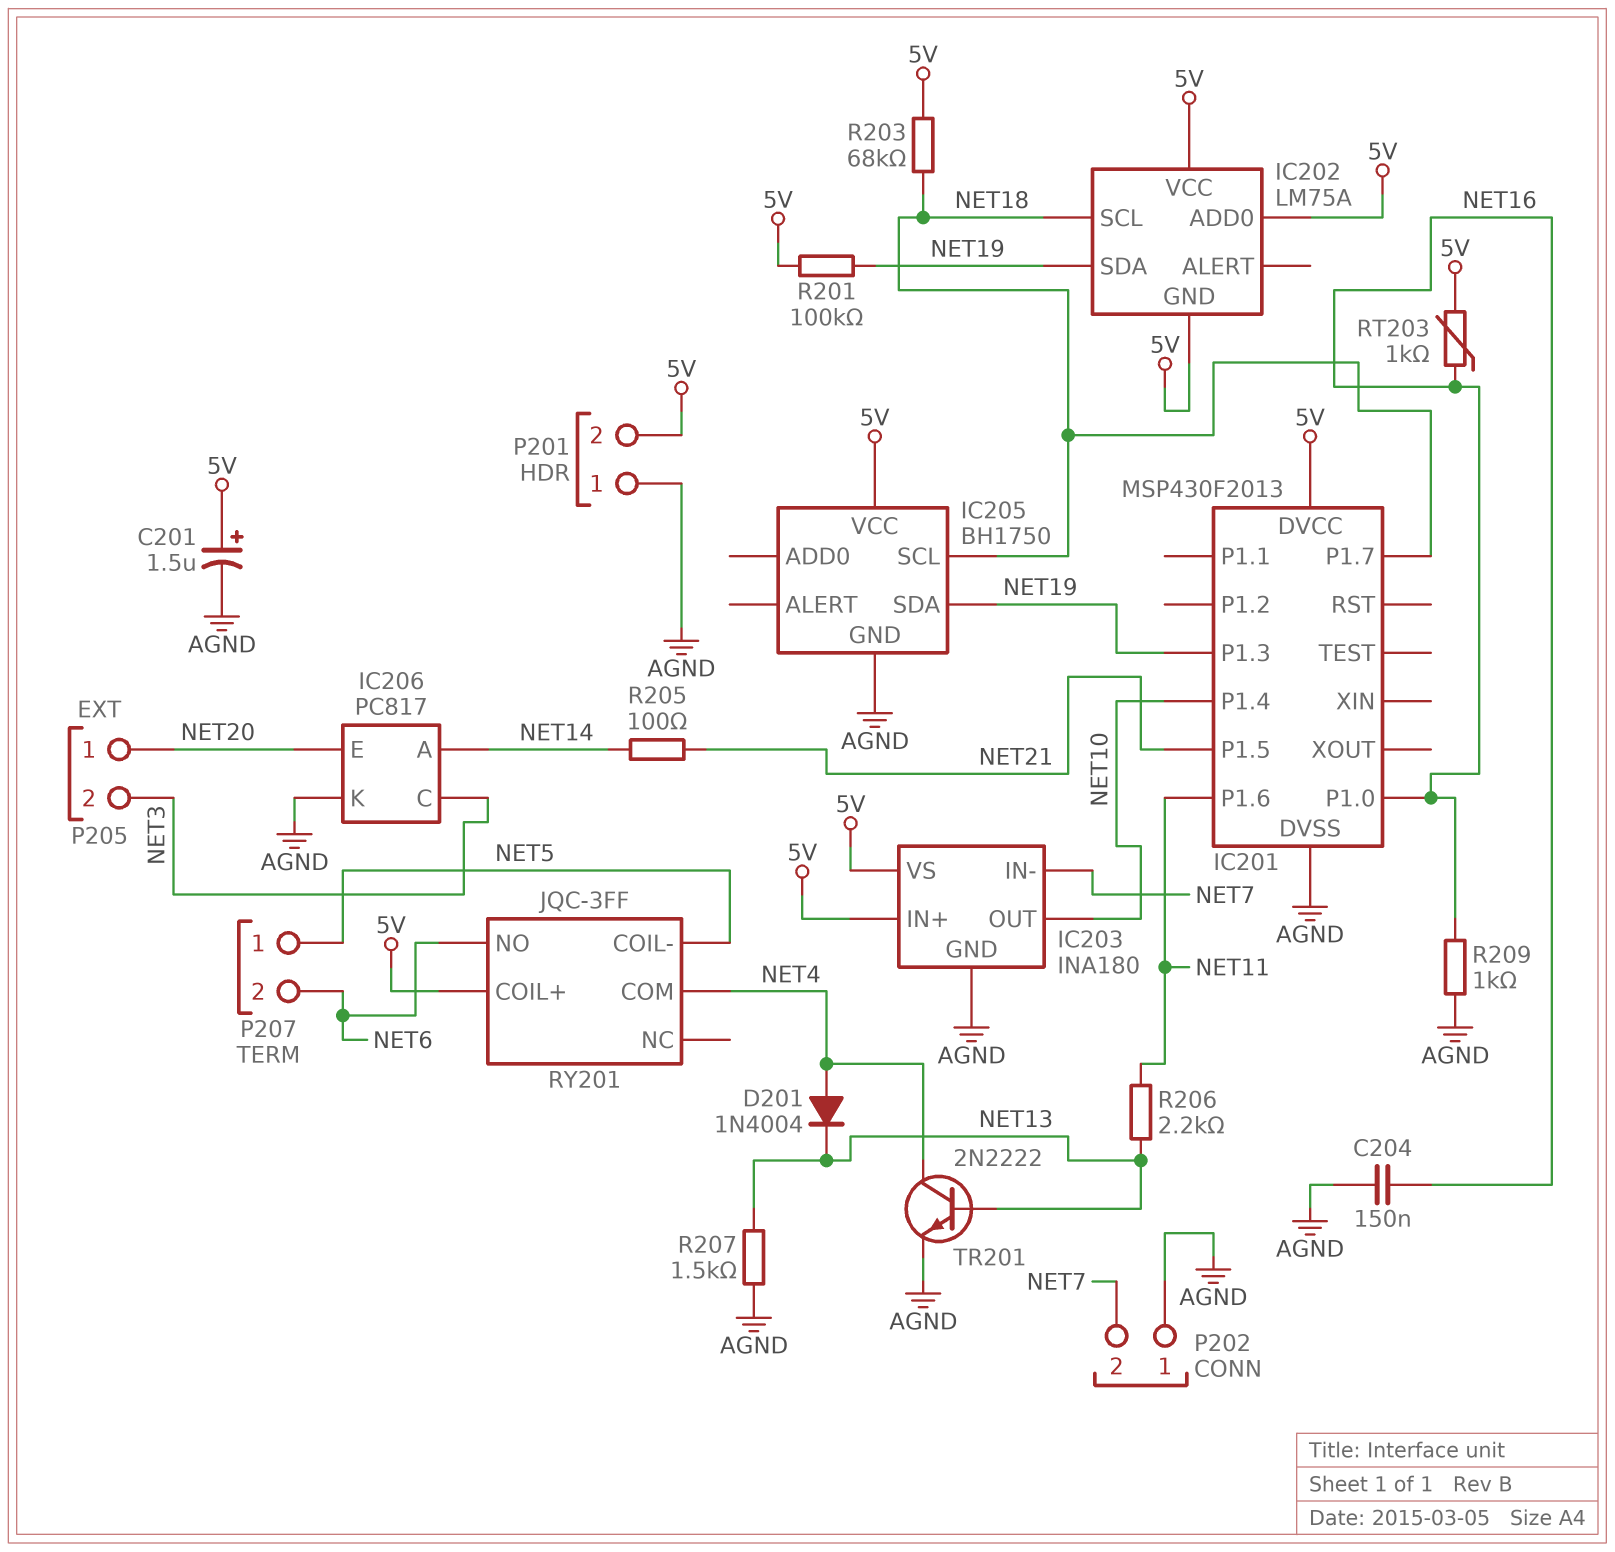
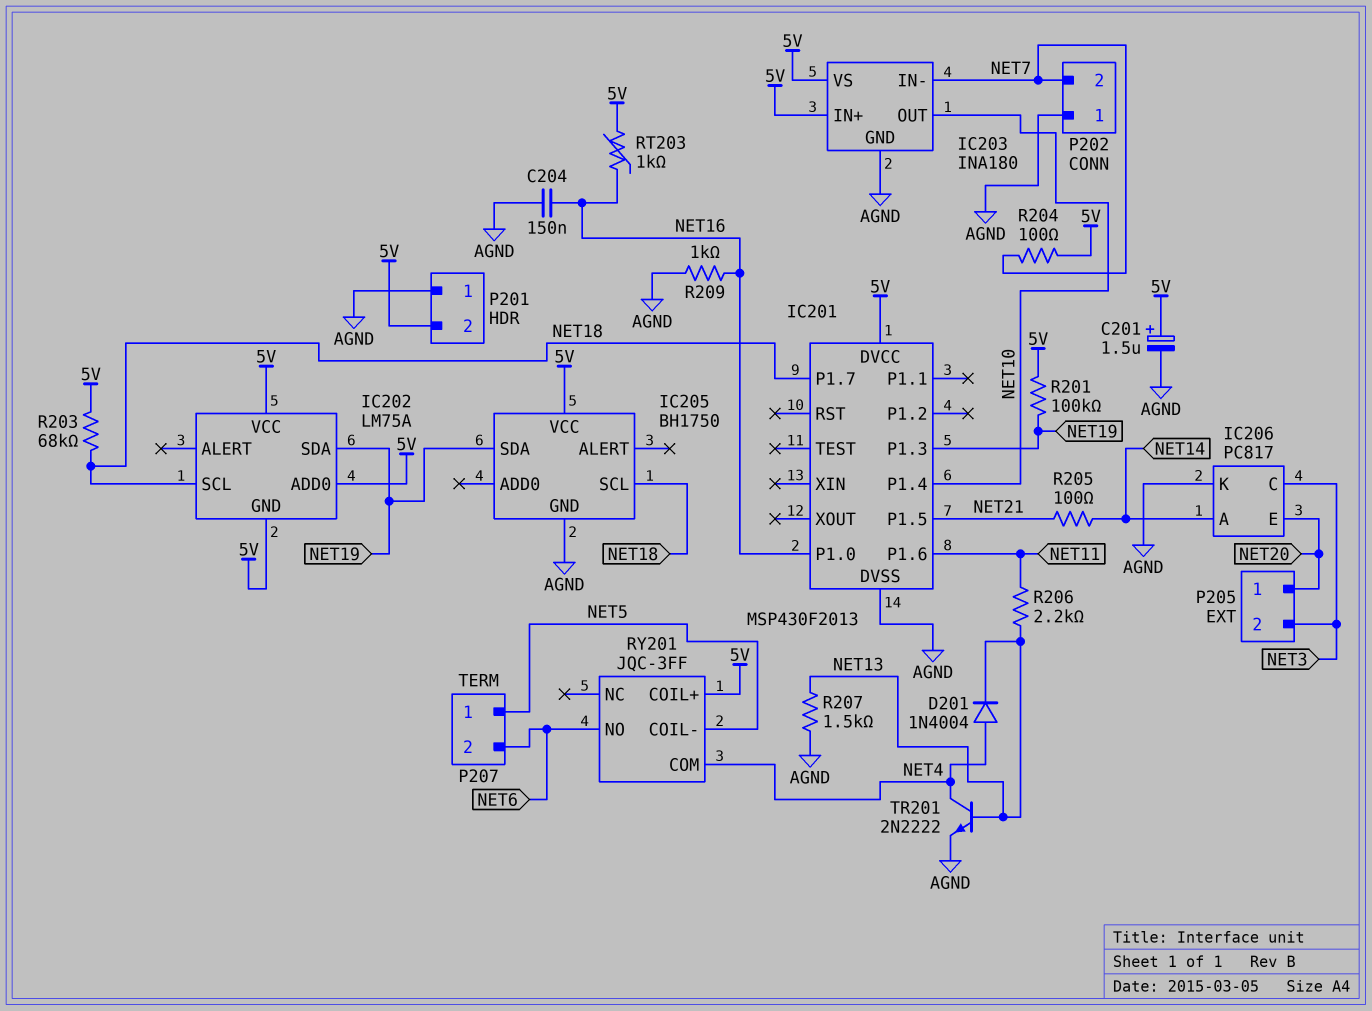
R204: none -> 100 (5V, NET7)

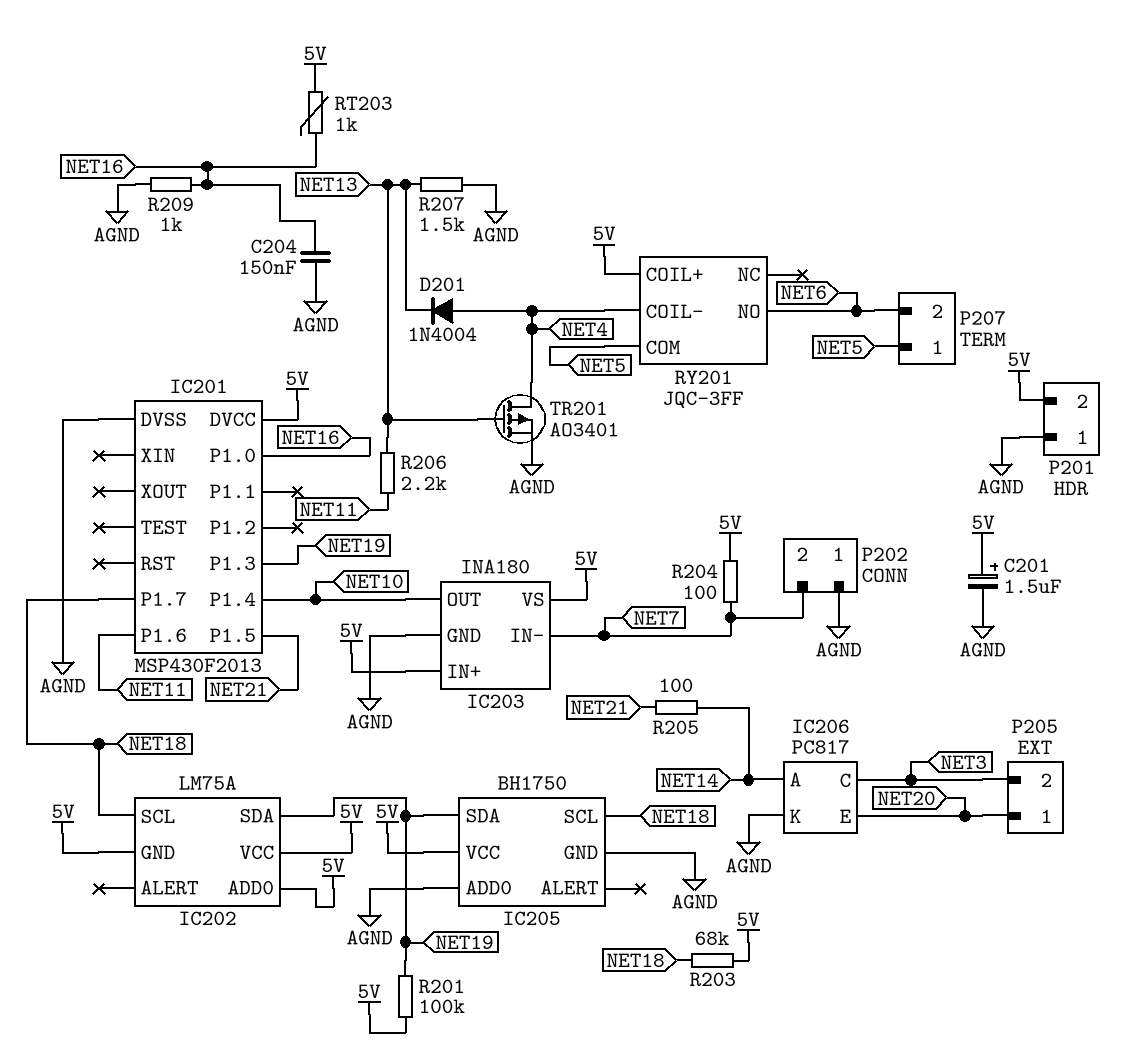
IC205 pin ADD0: none -> AGND
RY201 pin COIL-: NET5 -> NET4
RY201 pin COM: NET4 -> NET5
TR201: NPN 2N2222 (B NET13, C NET4, E AGND) -> PMOS AO3401 (G NET13, D NET4, S AGND)

